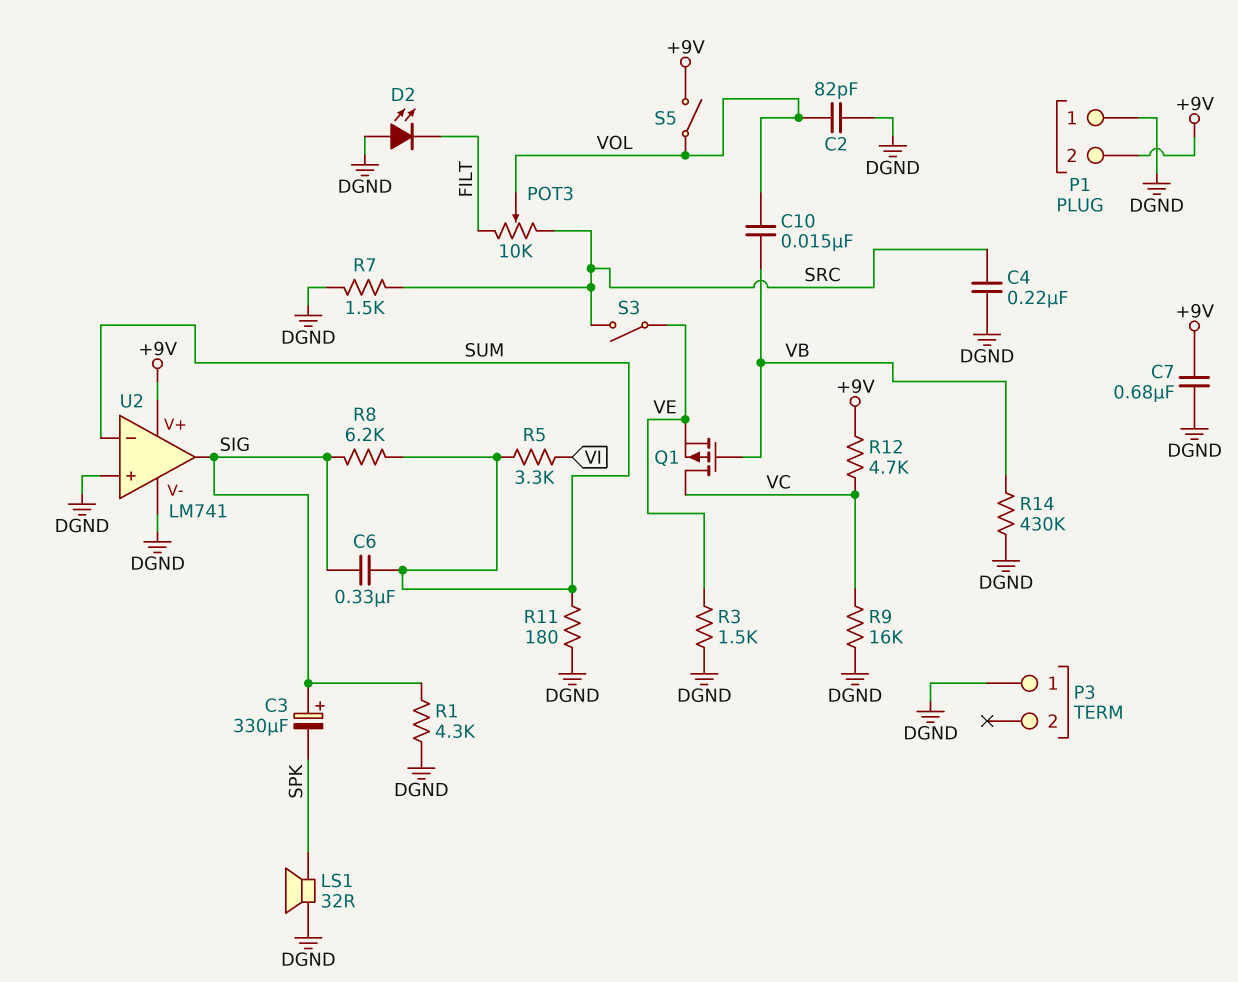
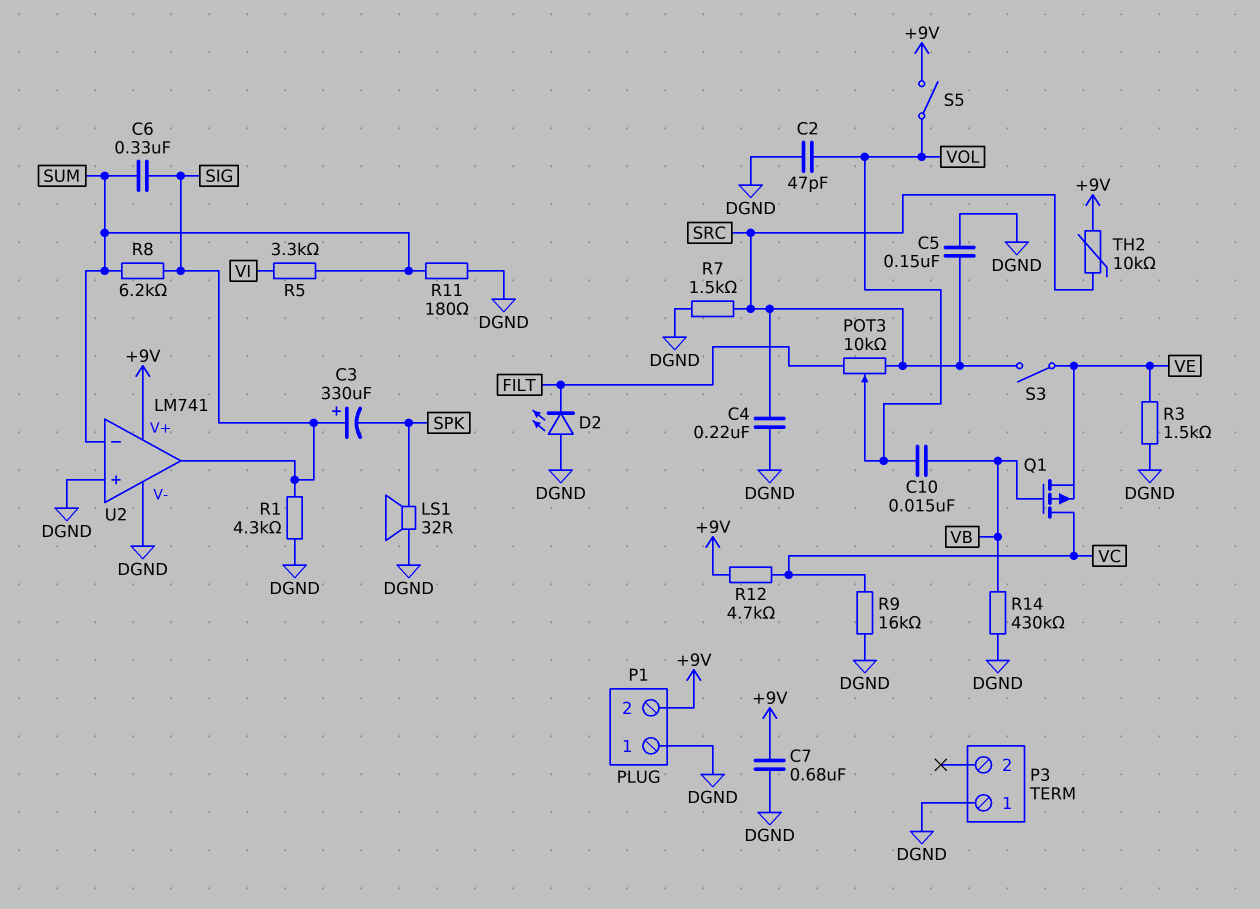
C2: 82pF (DGND, VOL) -> 47pF (DGND, VOL)
C5: none -> 150nF (DGND, SRC)
TH2: none -> 10k (+9V, SRC)

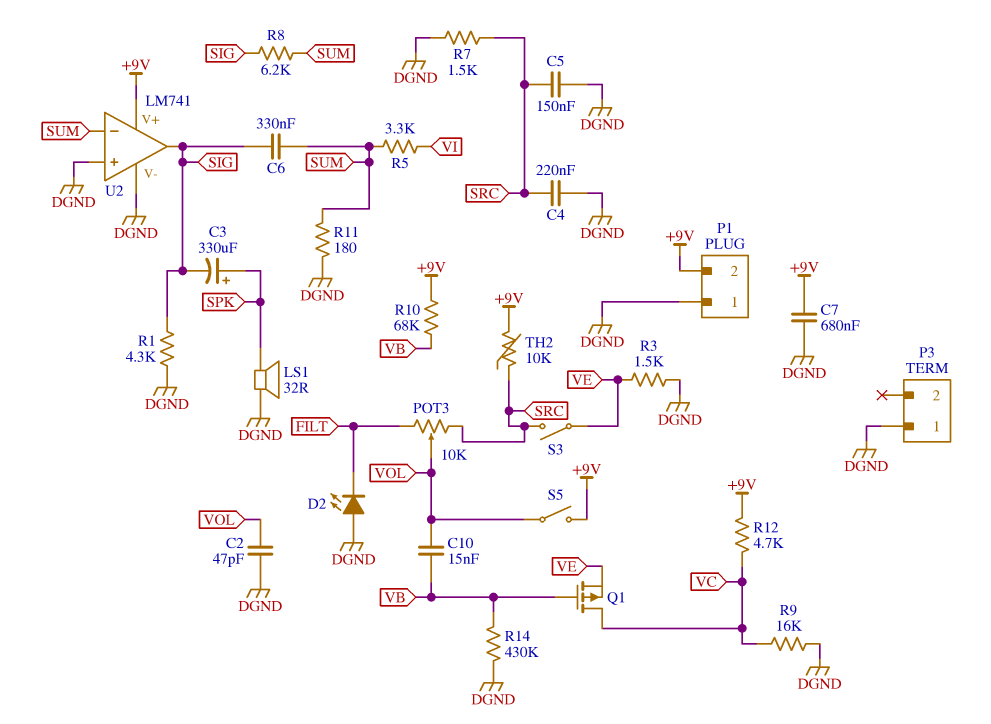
C3: 330uF (plus SIG, minus SPK) -> 330uF (plus SPK, minus SIG)
R10: none -> 68k (+9V, VB)

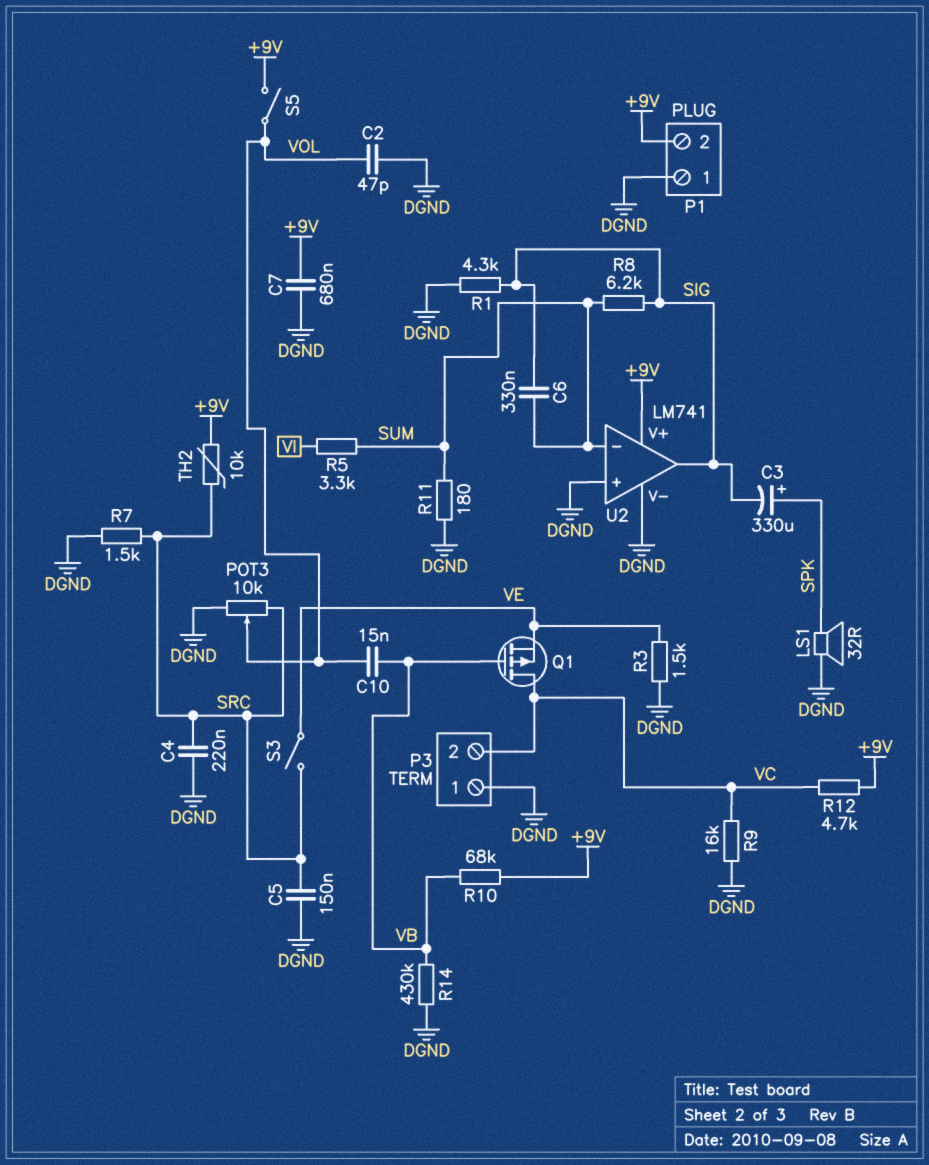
D2: LED (A DGND, K FILT) -> none
P3 pin 2: none -> VC
POT3: 10k (FILT, SRC, wiper VOL) -> 10k (DGND, SRC, wiper VOL)

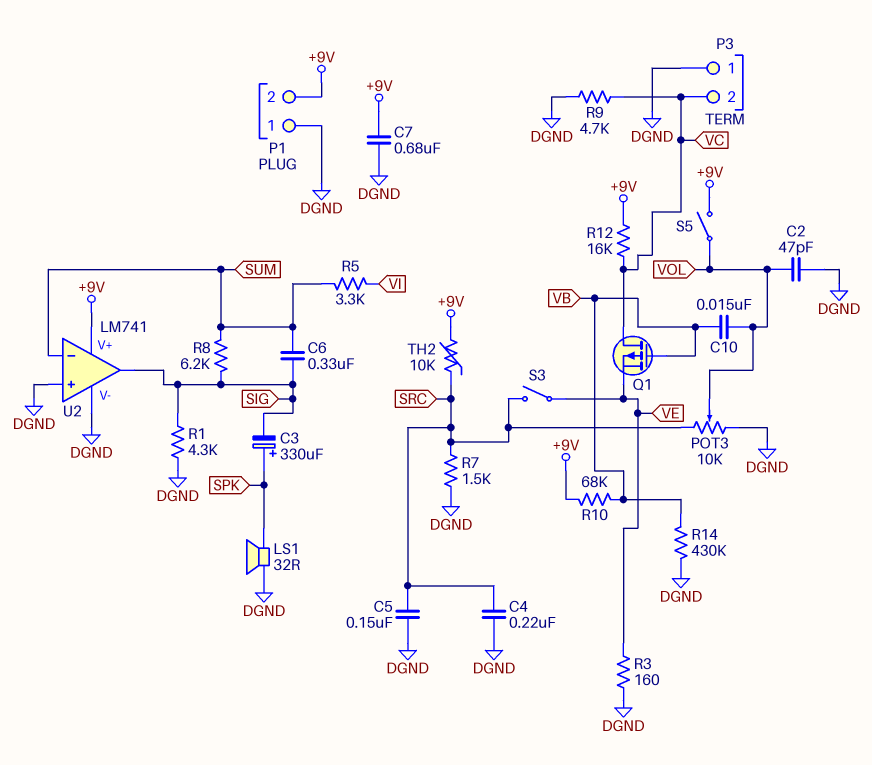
R3: 1.5k (DGND, VE) -> 160 (DGND, VE)
R9: 16k (DGND, VC) -> 4.7k (DGND, VC)
R11: 180 (DGND, SUM) -> none
R12: 4.7k (+9V, VC) -> 16k (+9V, VC)

